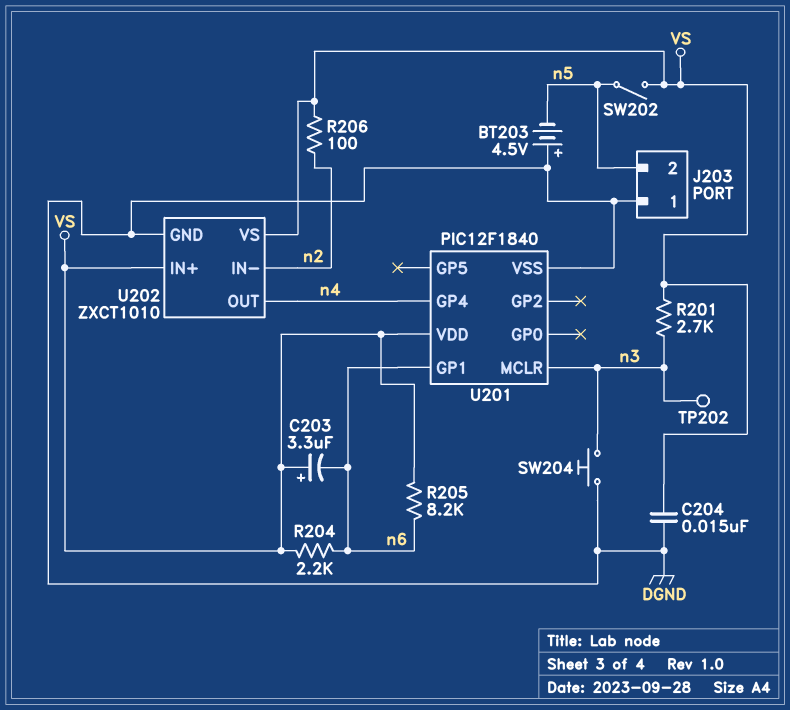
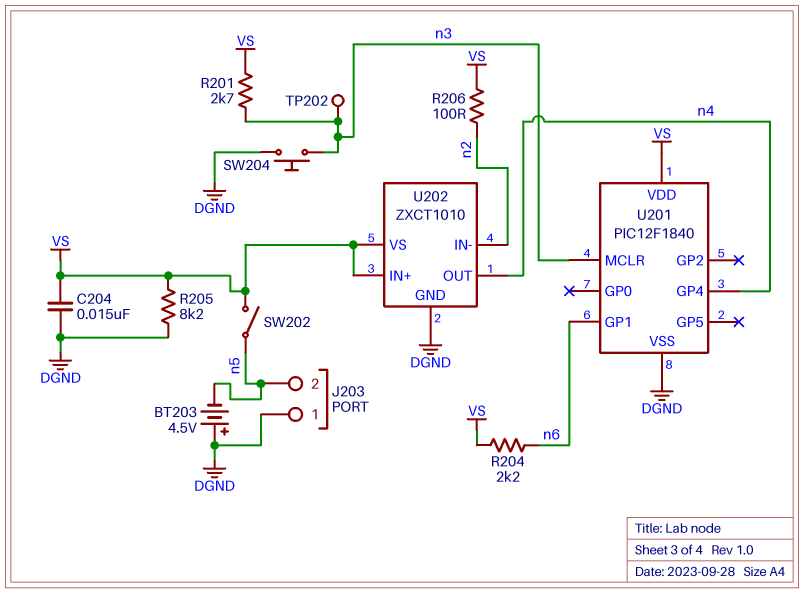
C203: 3.3uF (plus VS, minus n6) -> none
R205: 8.2k (VS, n6) -> 8.2k (DGND, VS)

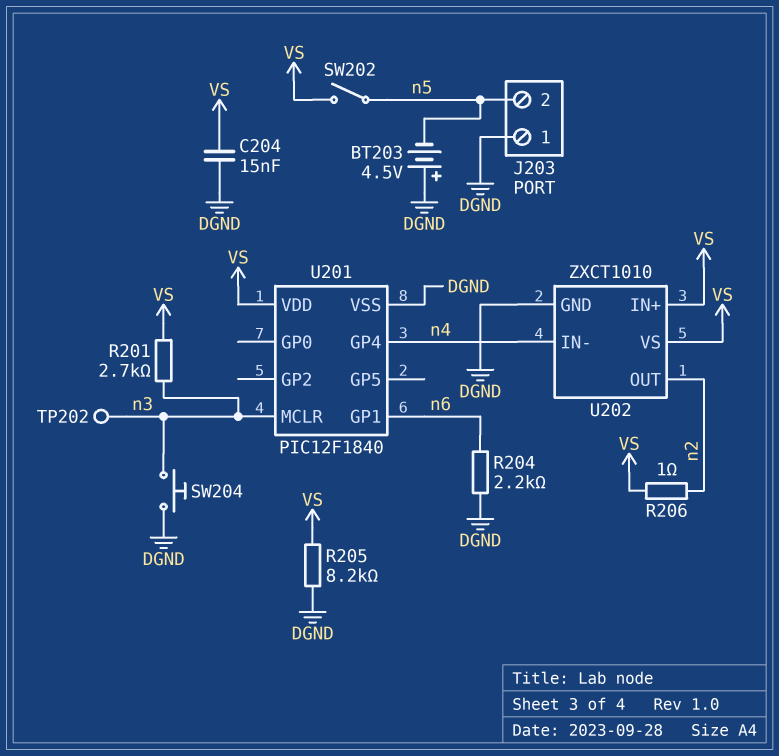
R204: 2.2k (VS, n6) -> 2.2k (DGND, n6)
R206: 100 (VS, n2) -> 1 (VS, n2)
U202 pin IN-: n2 -> n4
U202 pin OUT: n4 -> n2

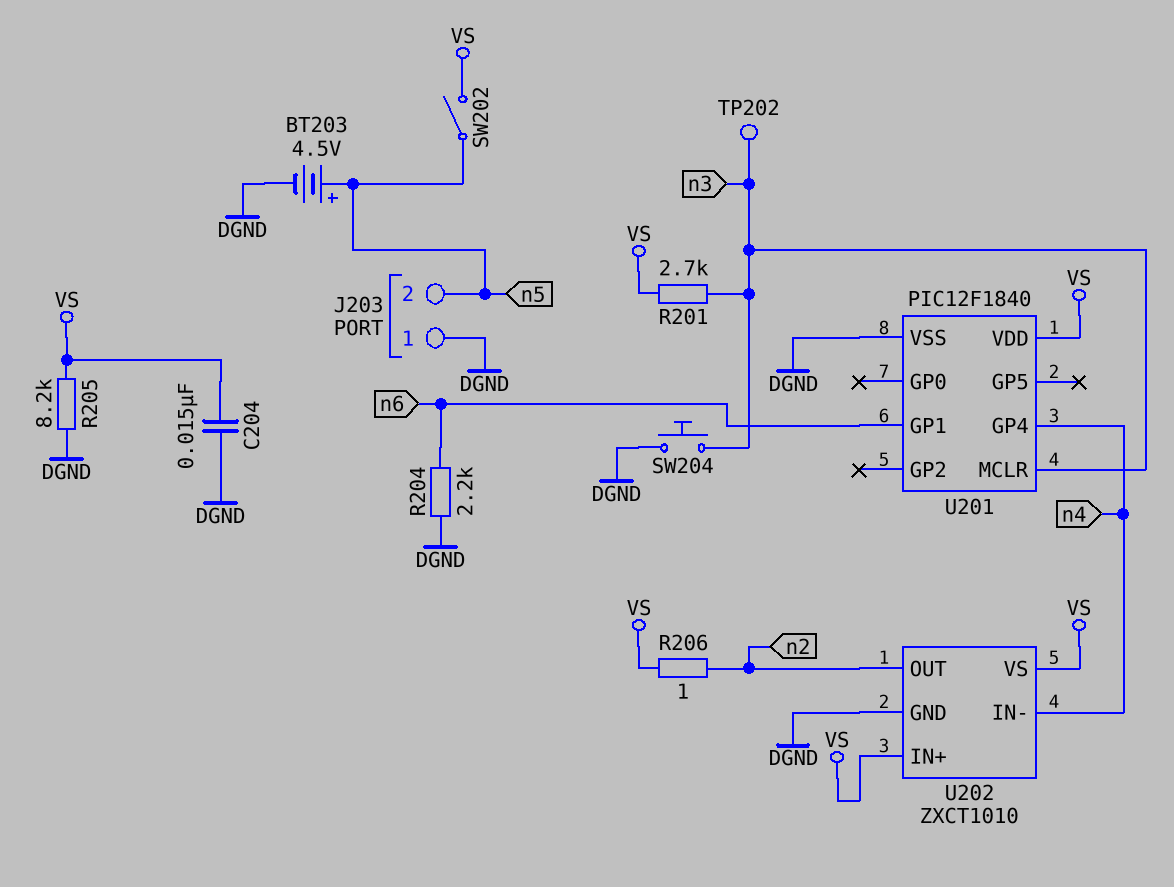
BT203: 4.5V (plus DGND, minus n5) -> 4.5V (plus n5, minus DGND)

